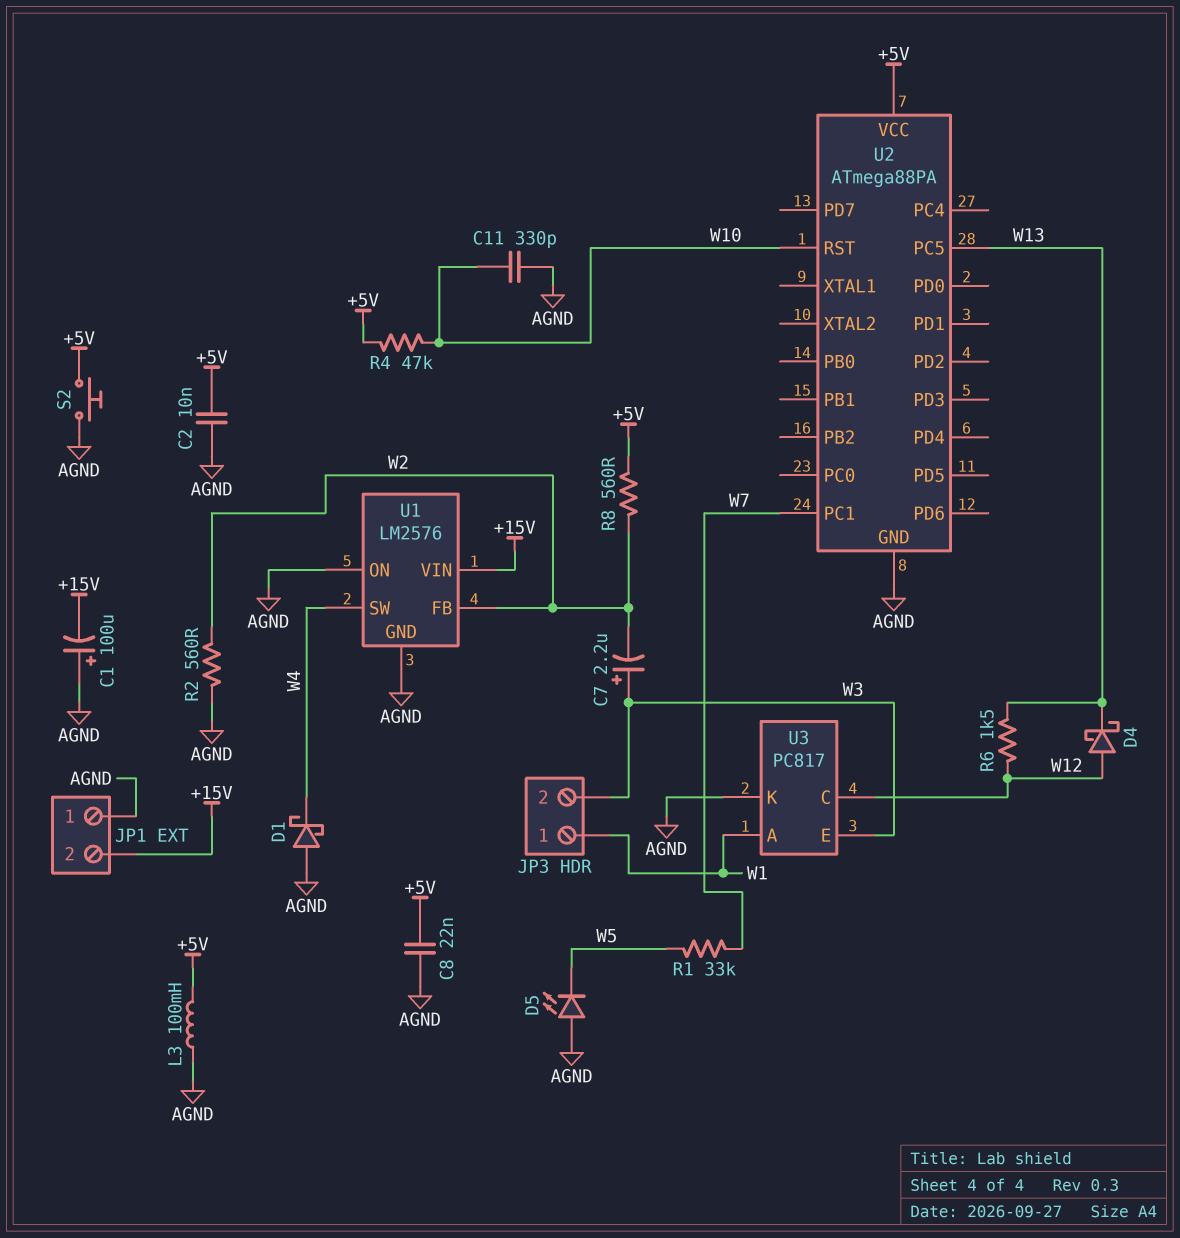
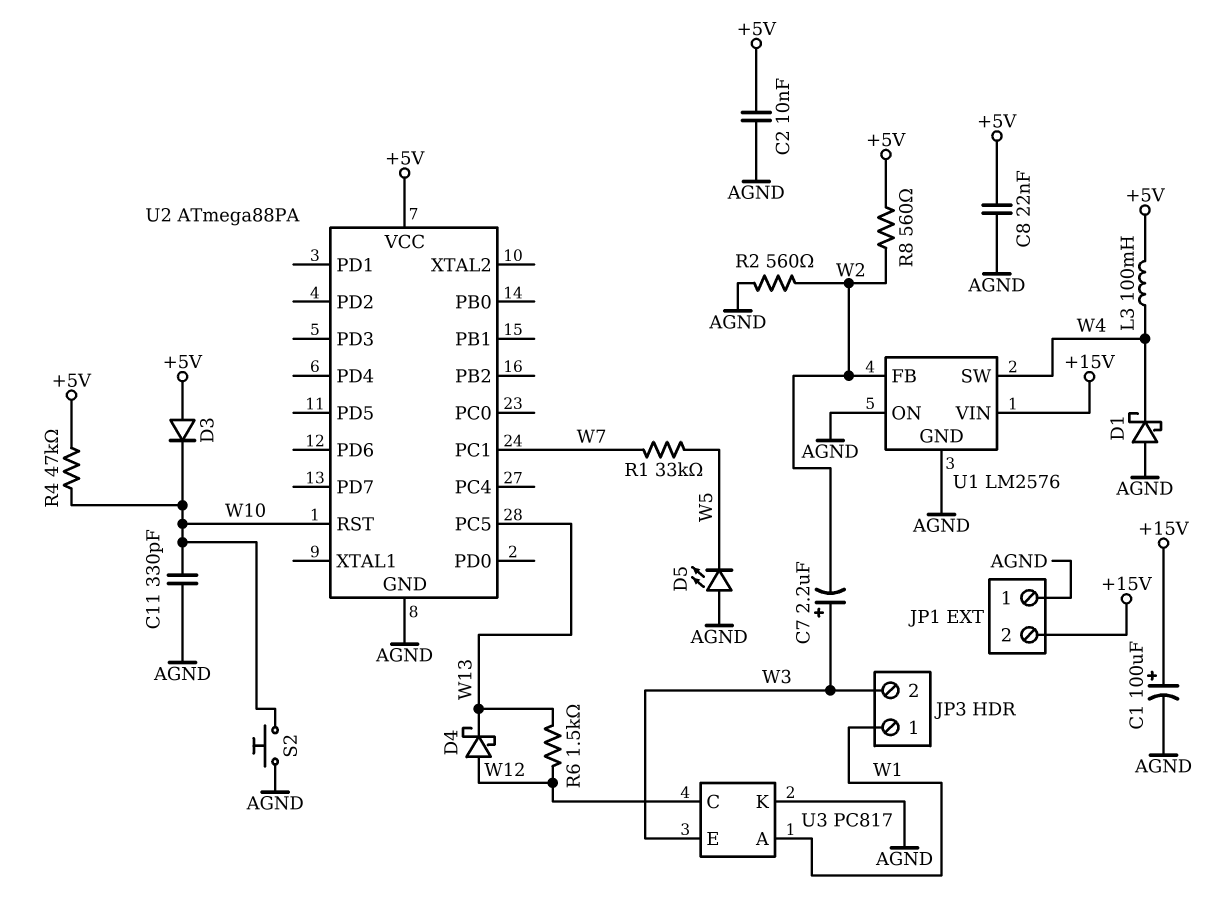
C1: 100uF (plus AGND, minus +15V) -> 100uF (plus +15V, minus AGND)
D3: none -> diode (A +5V, K W10)
L3: 100mH (+5V, AGND) -> 100mH (+5V, W4)
S2: button (+5V, AGND) -> button (AGND, W10)

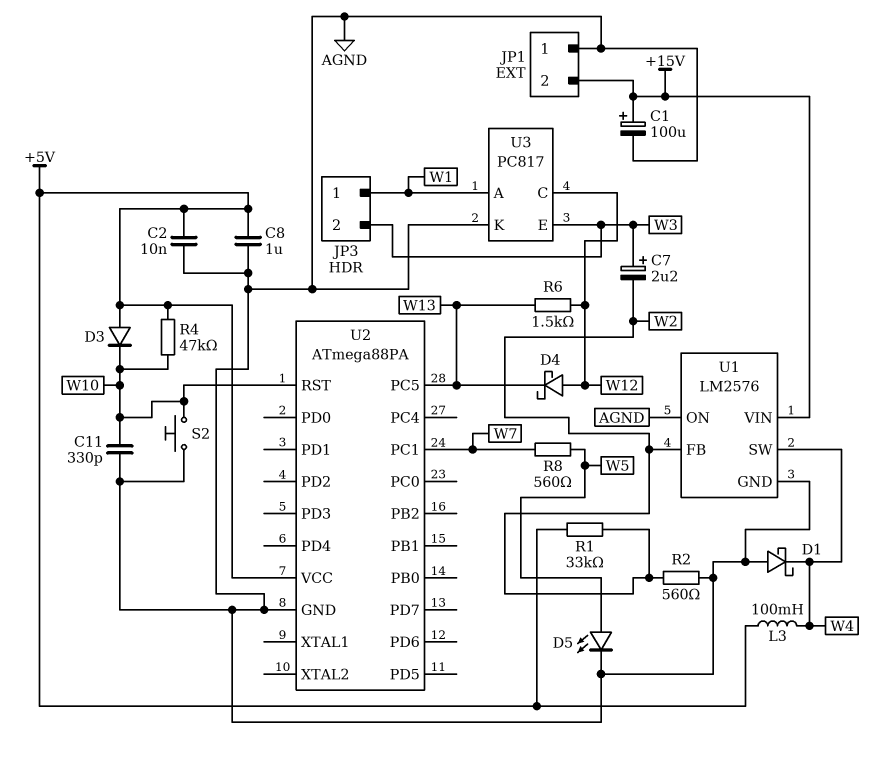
C8: 22nF (+5V, AGND) -> 1uF (+5V, AGND)
D5: LED (A AGND, K W5) -> LED (A W5, K AGND)
R1: 33k (W5, W7) -> 33k (+5V, W2)
R8: 560 (+5V, W2) -> 560 (W5, W7)

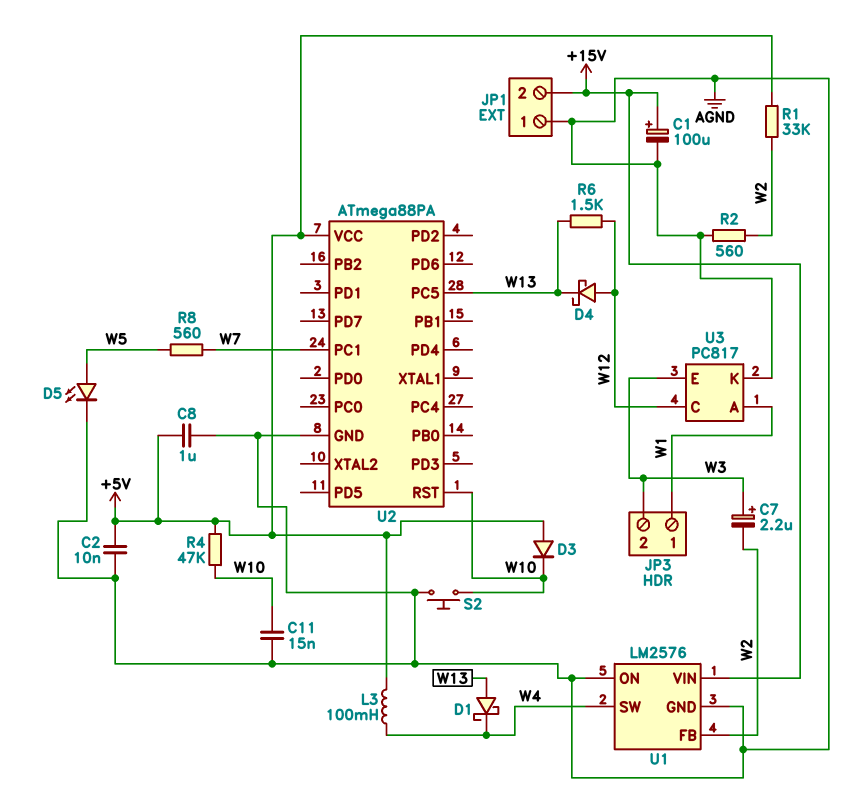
C11: 330pF (AGND, W10) -> 15nF (AGND, W10)
D1: schottky (A AGND, K W4) -> schottky (A W13, K W4)

